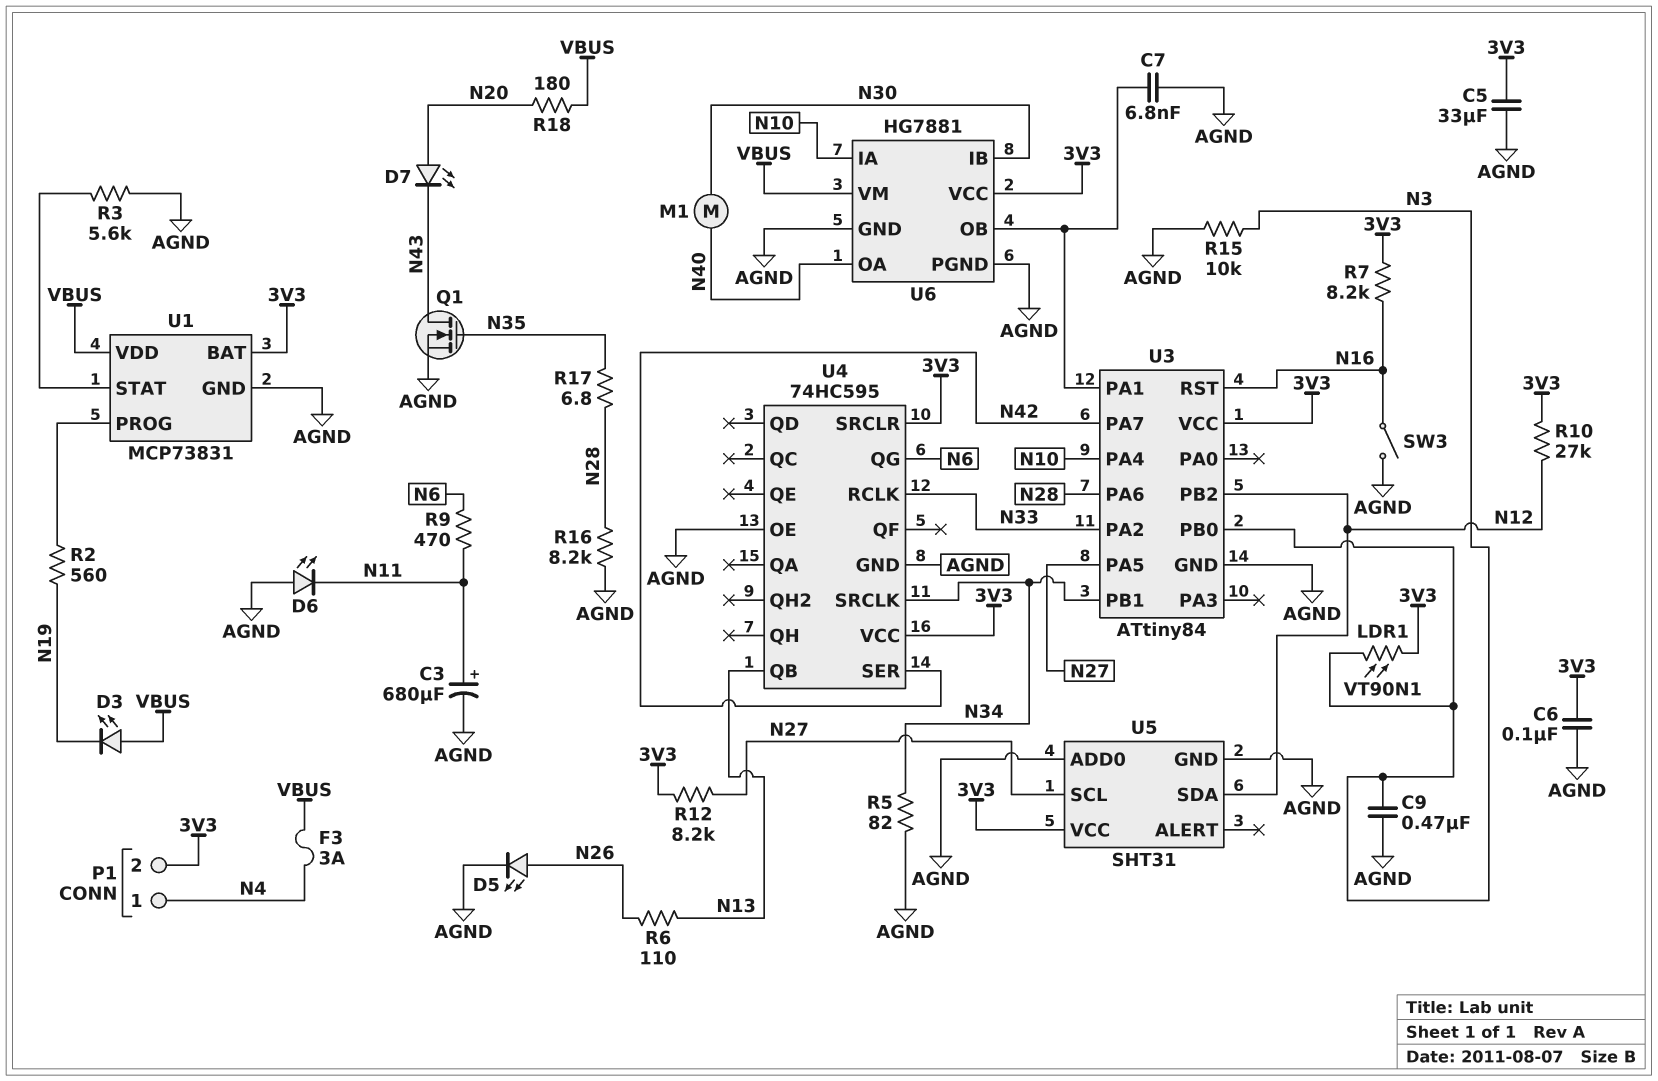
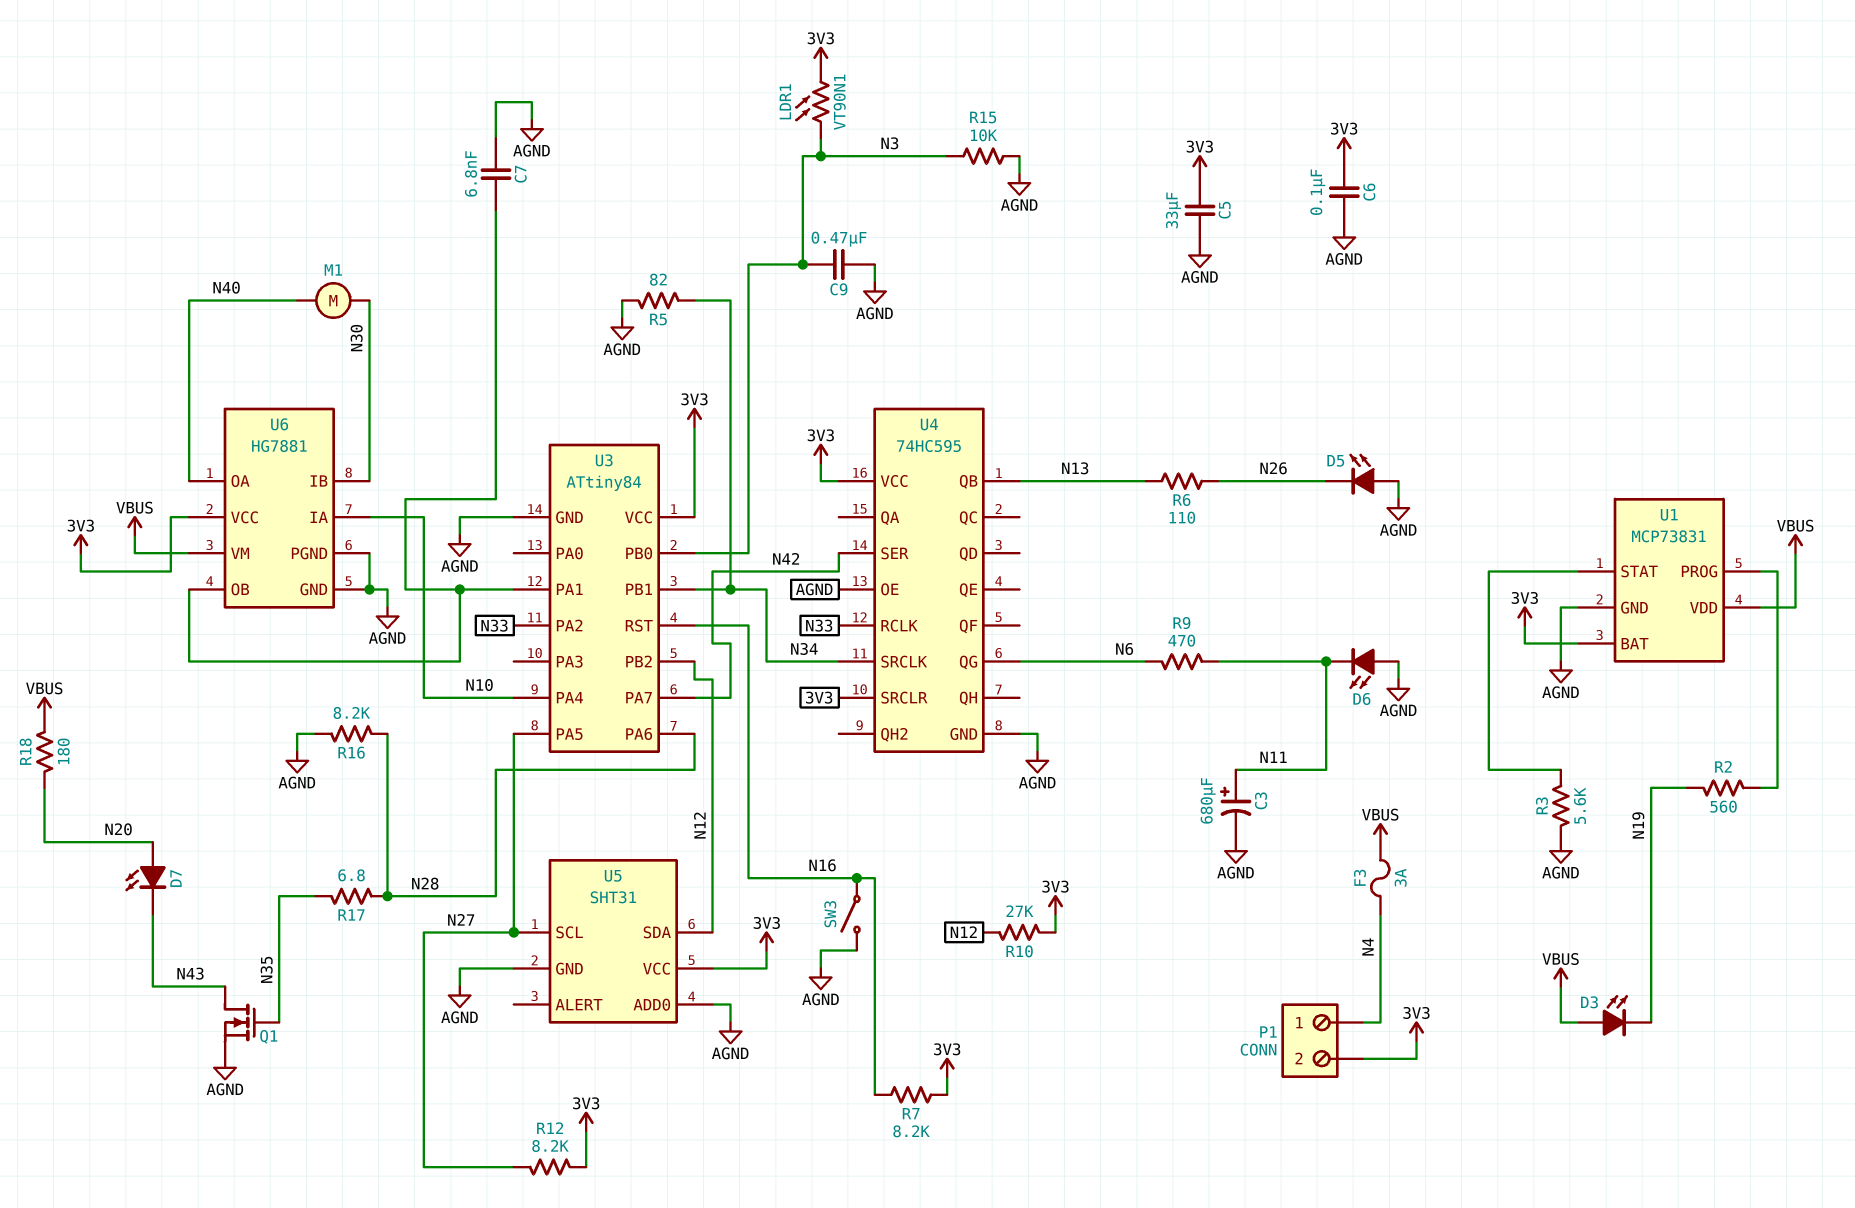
D5: LED (A N26, K AGND) -> LED (A AGND, K N26)

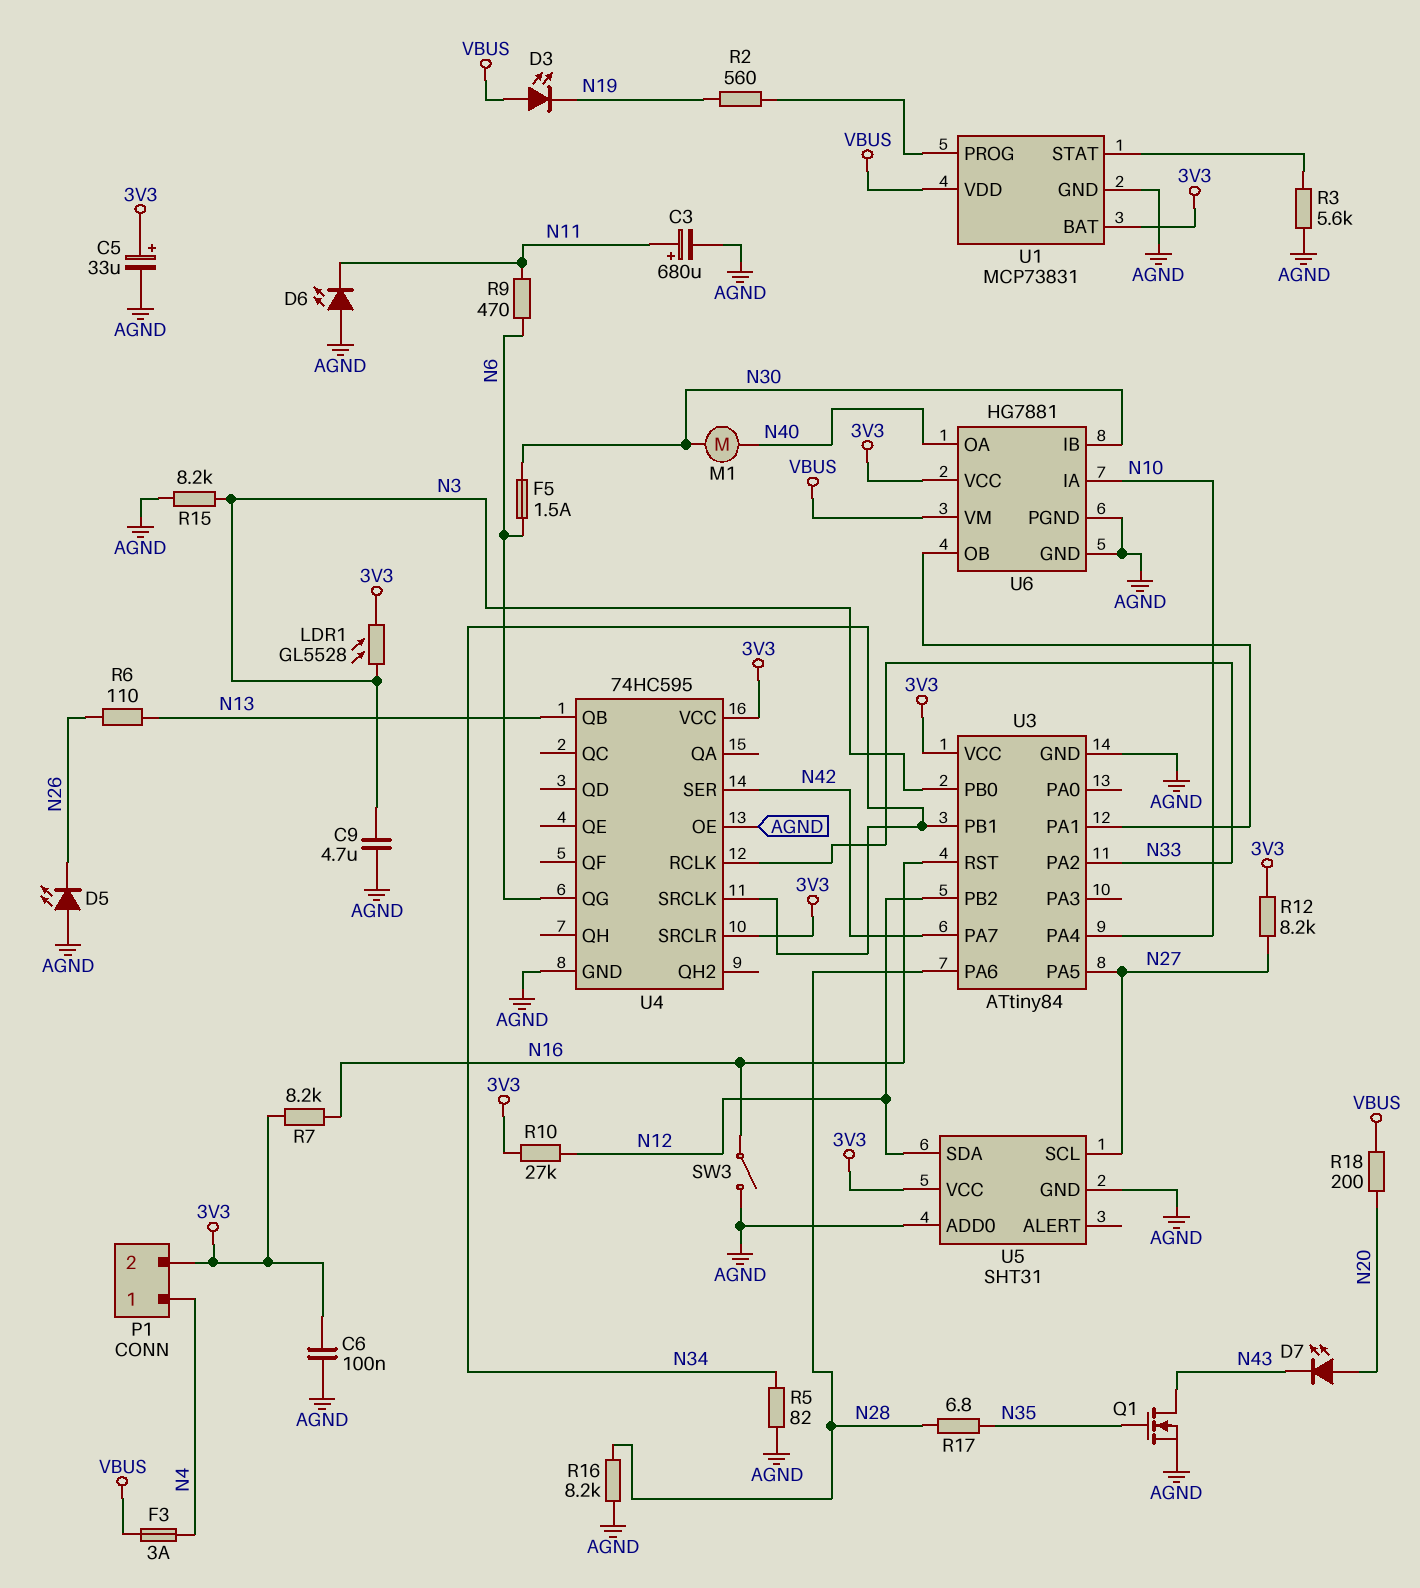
C5: 33uF (3V3, AGND) -> 33uF (plus 3V3, minus AGND)
C7: 6.8nF (AGND, U3/PA1) -> none
C9: 470nF (AGND, N3) -> 4.7uF (AGND, N3)
F5: none -> 1.5A (N6, N30)
LDR1: VT90N1 (3V3, N3) -> GL5528 (3V3, N3)
R15: 10k (AGND, N3) -> 8.2k (AGND, N3)
R18: 180 (N20, VBUS) -> 200 (N20, VBUS)

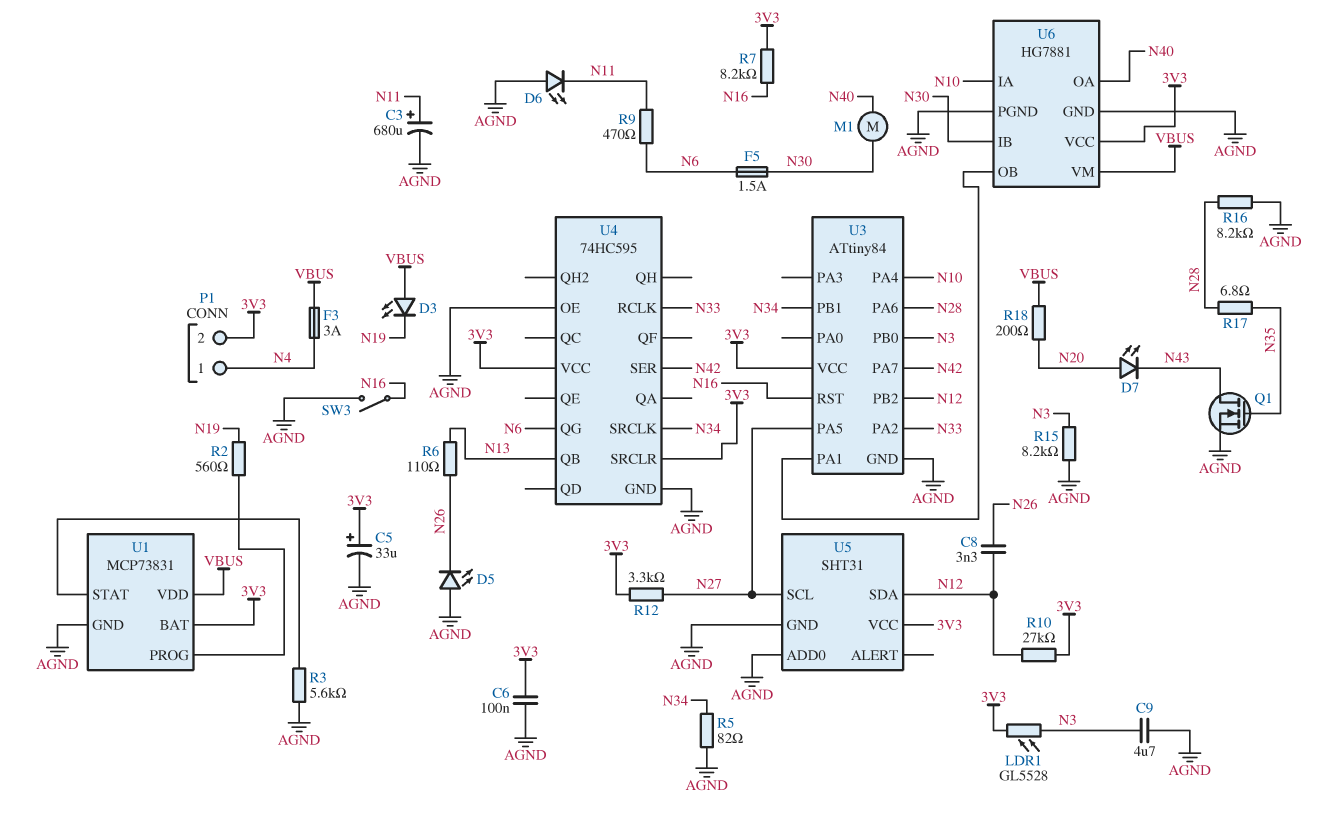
C8: none -> 3.3nF (N12, N26)
R12: 8.2k (3V3, N27) -> 3.3k (3V3, N27)

